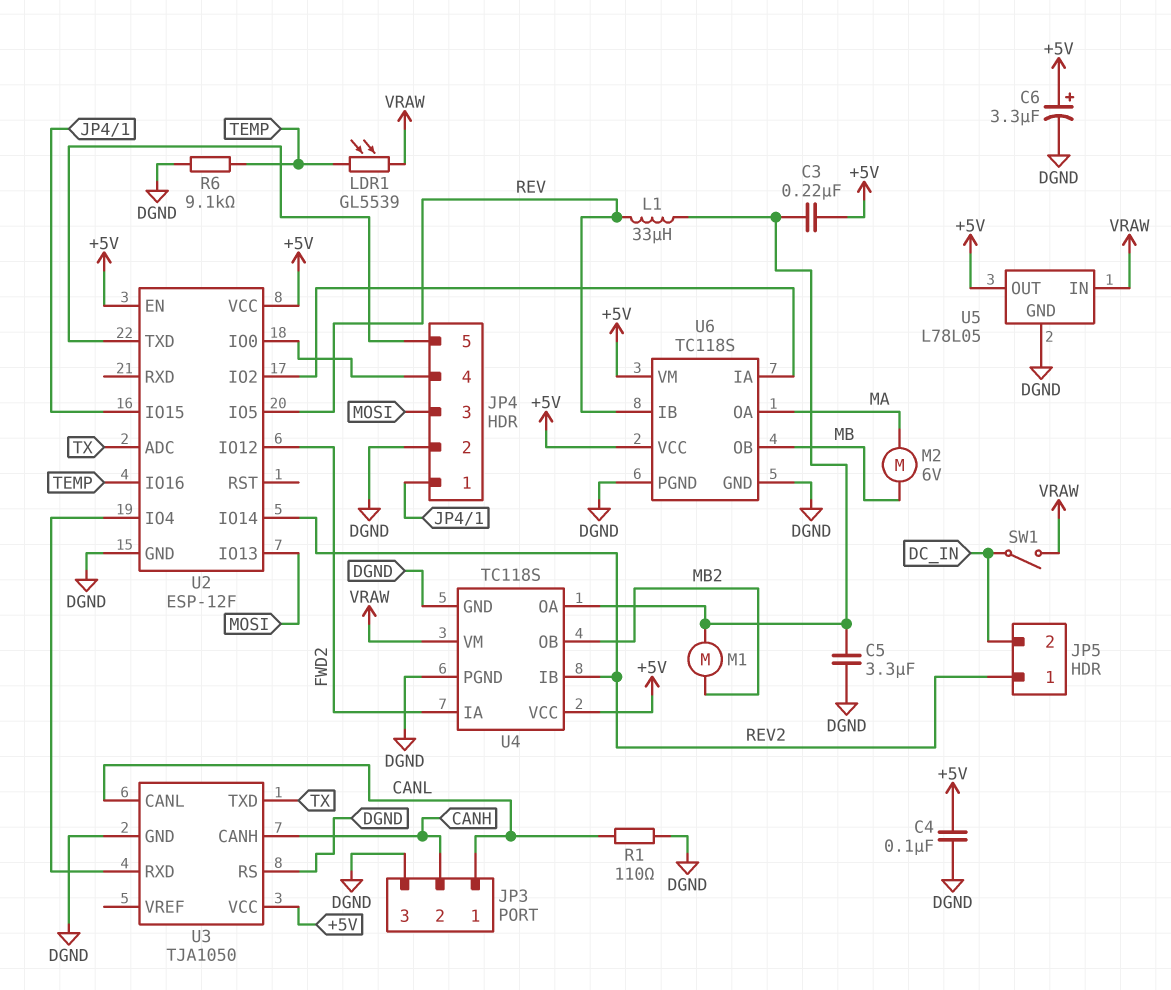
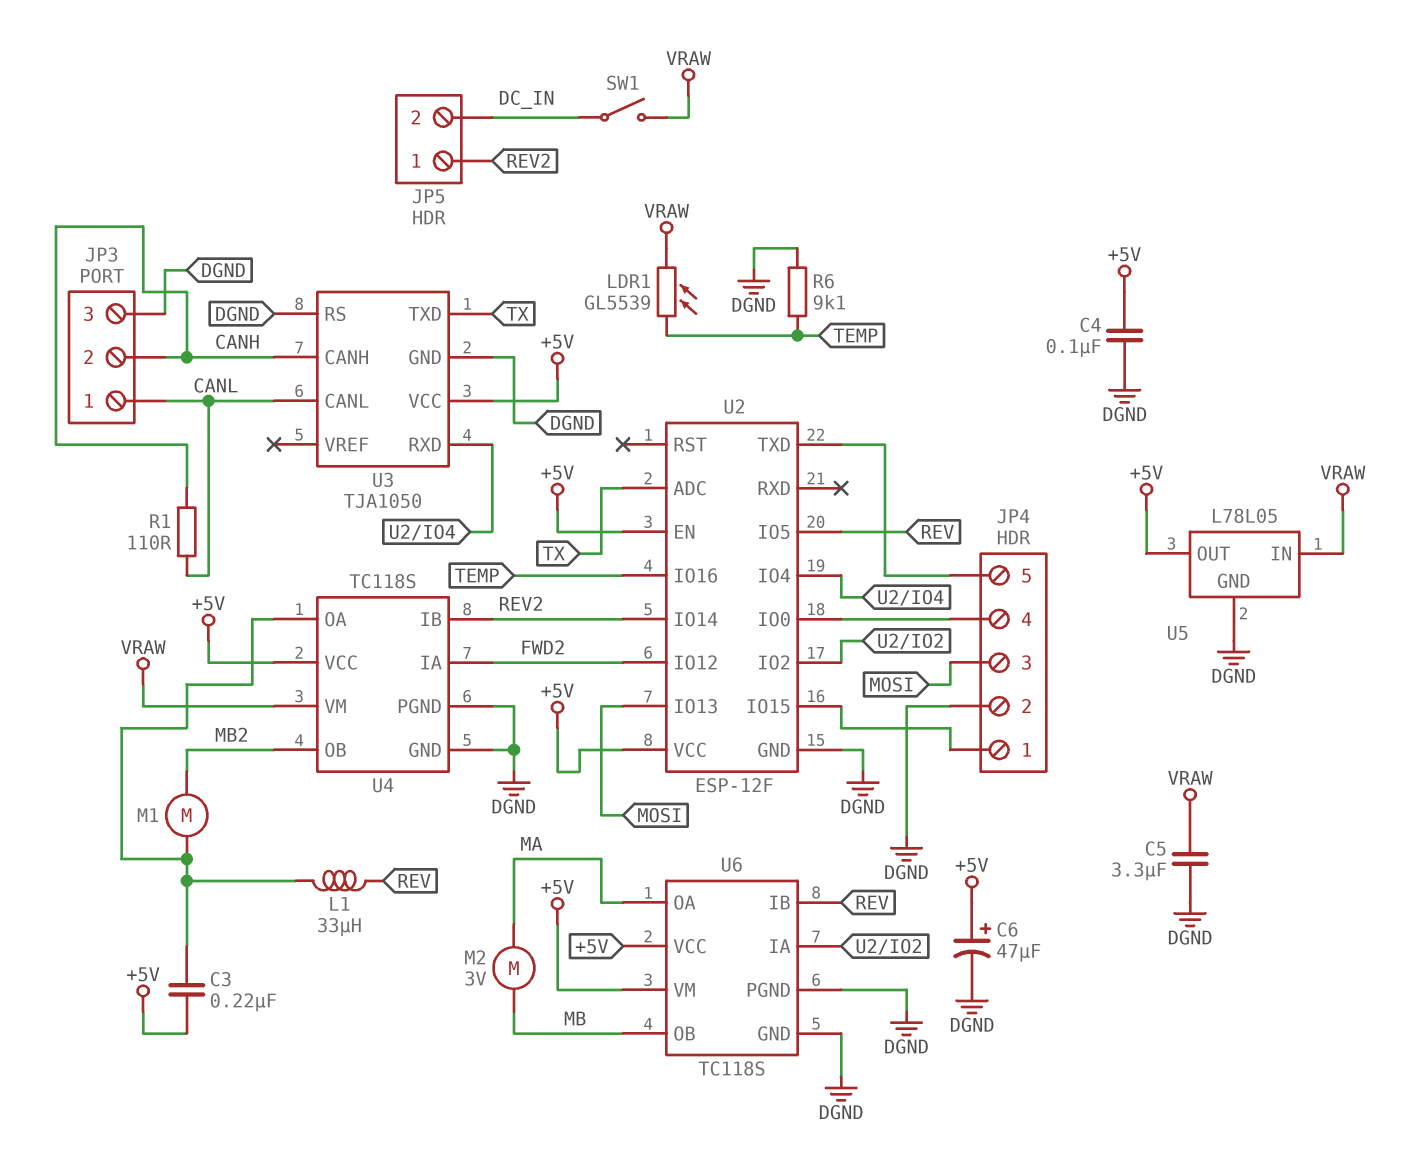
C5: 3.3uF (DGND, U4/OA) -> 3.3uF (DGND, VRAW)
C6: 3.3uF (plus +5V, minus DGND) -> 47uF (plus +5V, minus DGND)
M2: motor 6V (MA, MB) -> motor 3V (MA, MB)
R1: 110 (CANL, DGND) -> 110 (CANH, CANL)

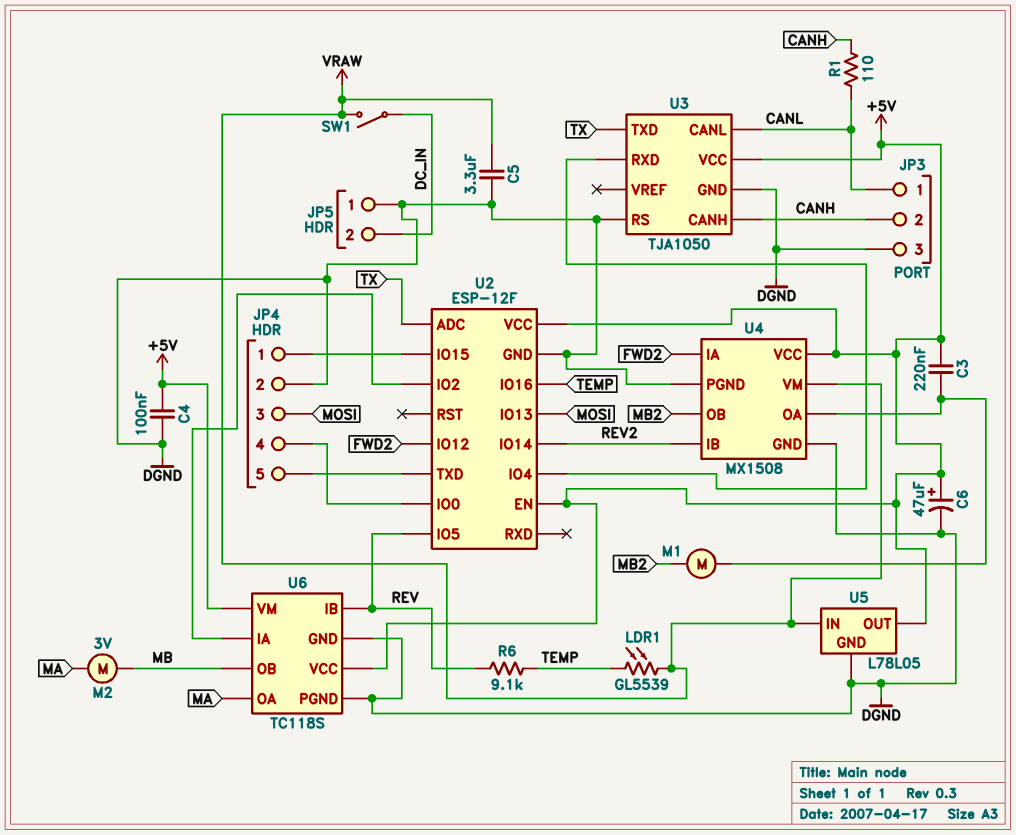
JP5 pin 1: REV2 -> DGND
L1: 33uH (REV, U4/OA) -> none
R6: 9.1k (DGND, TEMP) -> 9.1k (REV, TEMP)
U4: TC118S -> MX1508

